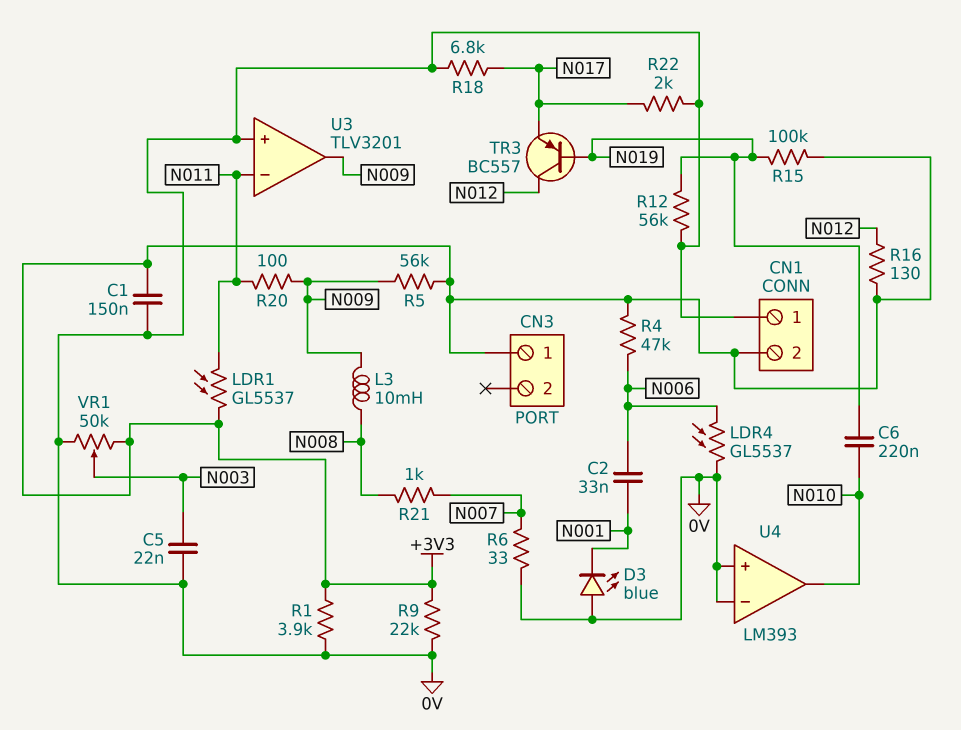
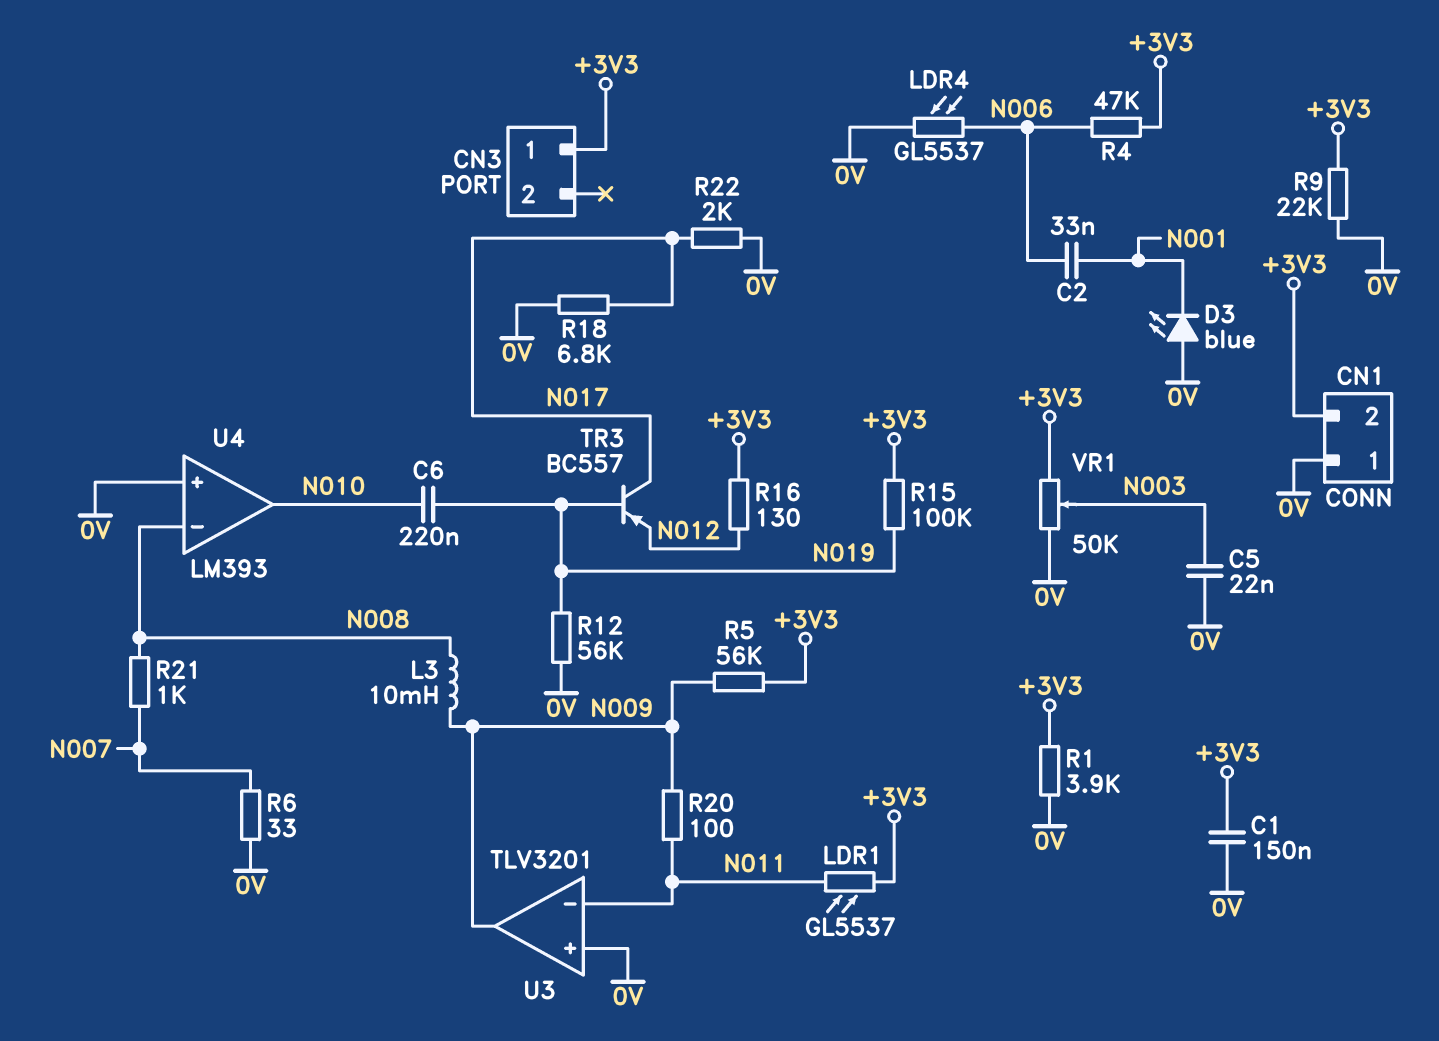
TR3: PNP BC557 (B N019, C N012, E N017) -> PNP BC557 (B N019, C N017, E N012)
U4 pin in-: 0V -> N008

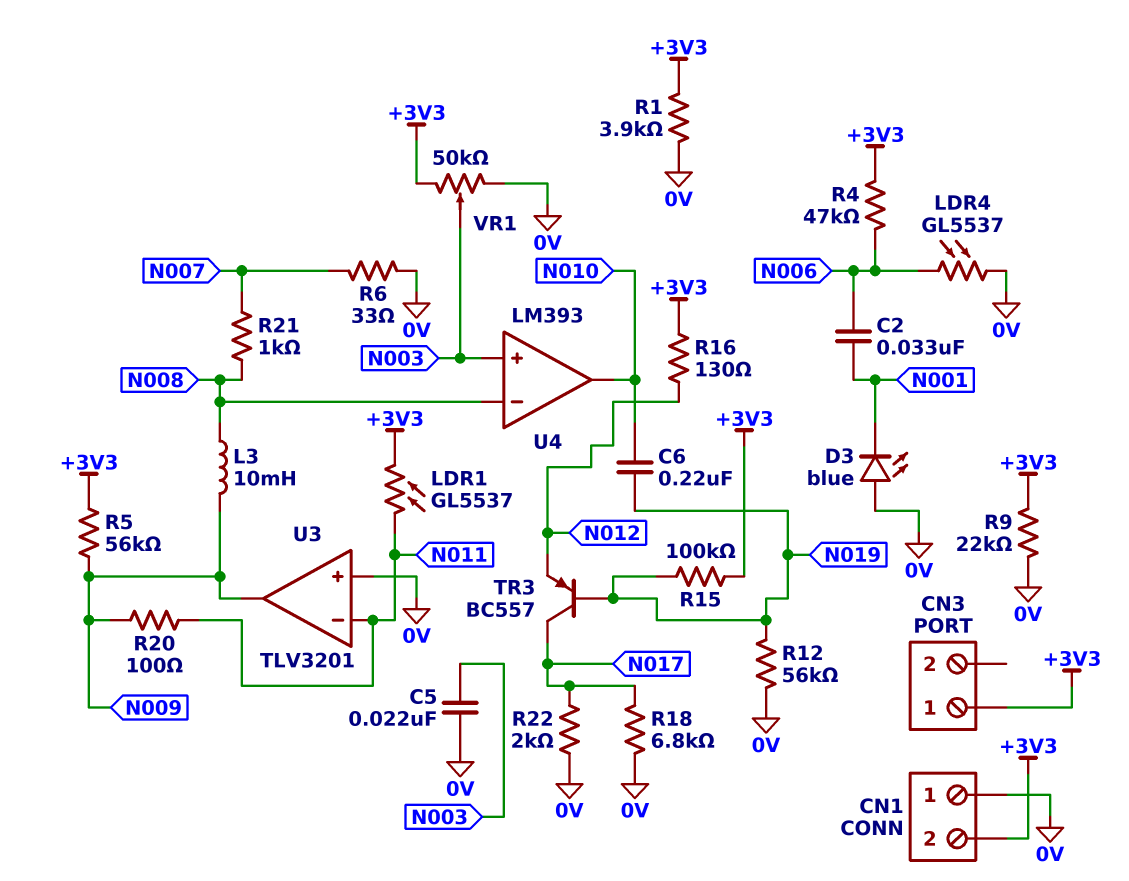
C1: 150nF (+3V3, 0V) -> none
U4 pin in+: 0V -> N003

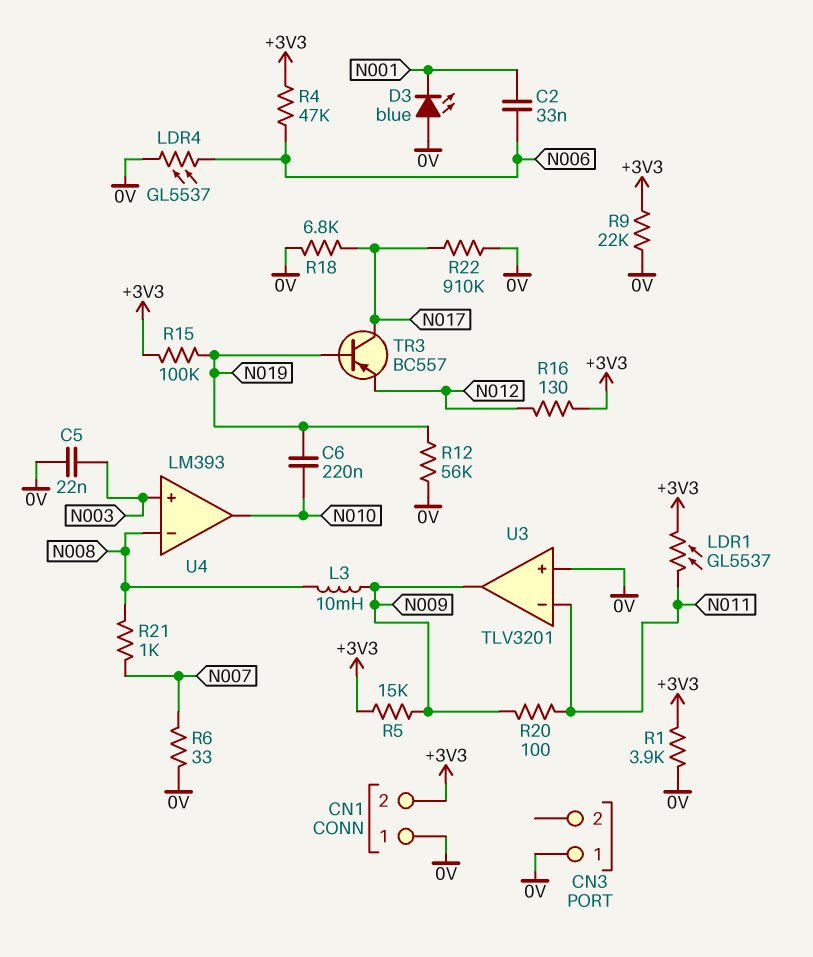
CN3 pin 1: +3V3 -> 0V
R5: 56k (+3V3, N009) -> 15k (+3V3, N009)
R22: 2k (0V, N017) -> 910k (0V, N017)
VR1: 50k (+3V3, 0V, wiper N003) -> none

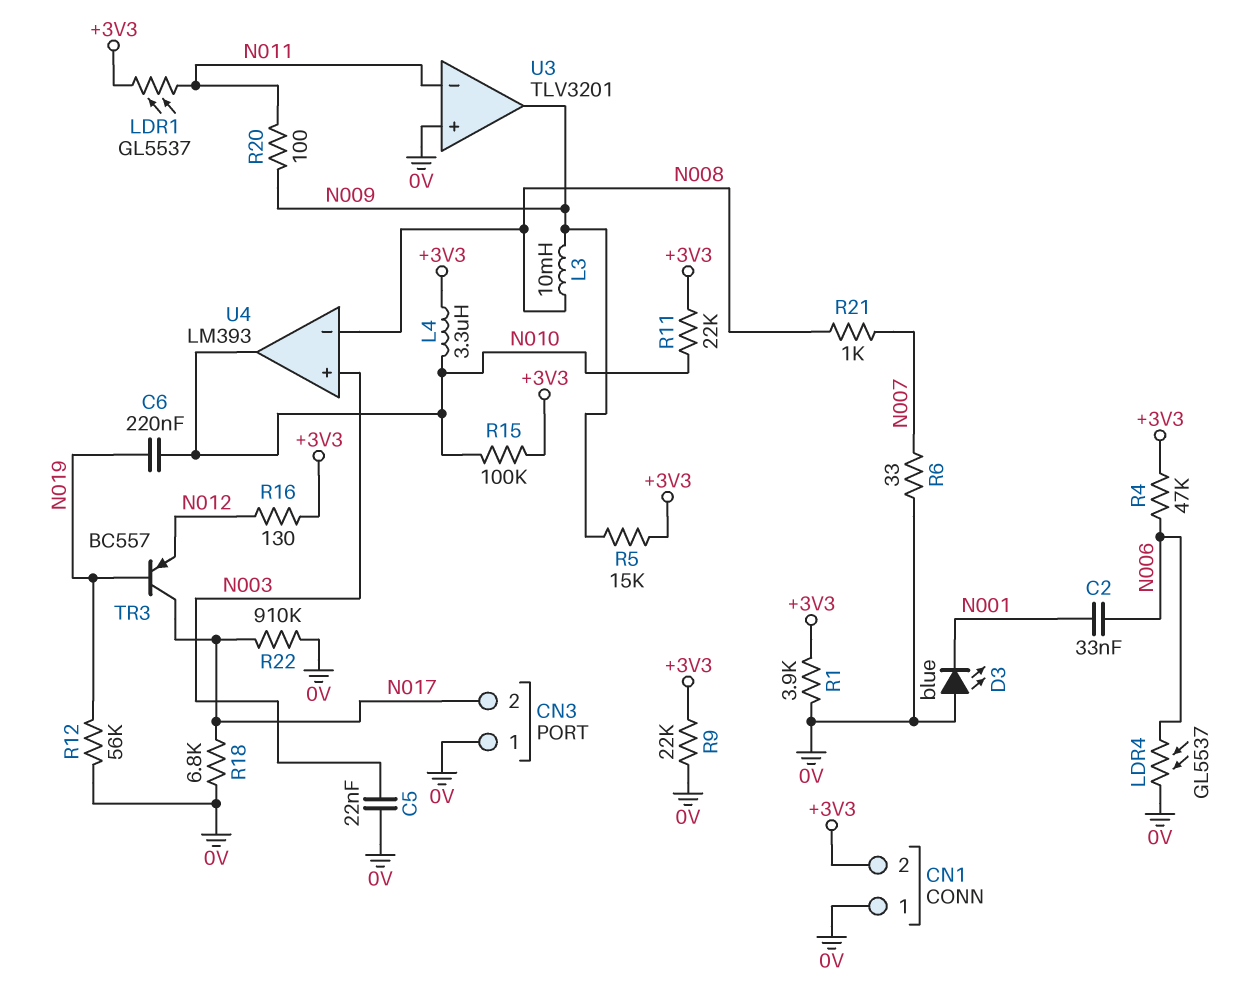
CN3 pin 2: none -> N017
L4: none -> 3.3uH (+3V3, N010)
R11: none -> 22k (+3V3, N010)
R15: 100k (+3V3, N019) -> 100k (+3V3, N010)

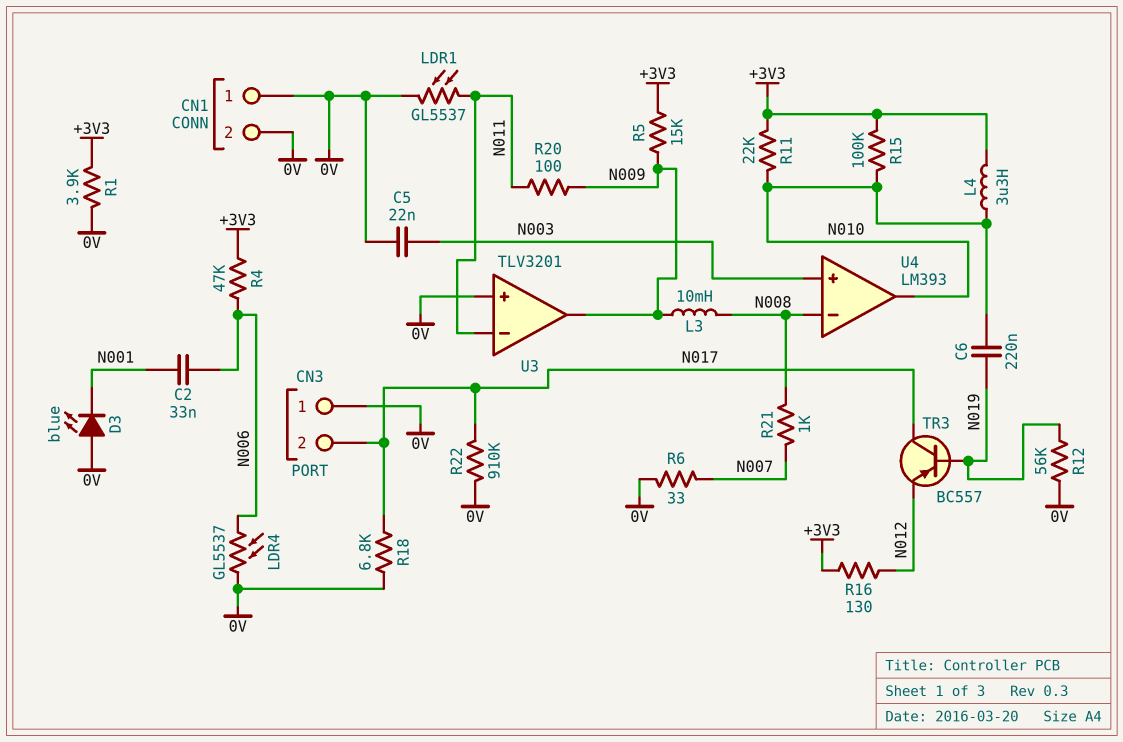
CN1 pin 2: +3V3 -> 0V
LDR1: GL5537 (+3V3, N011) -> GL5537 (0V, N011)
R9: 22k (+3V3, 0V) -> none

